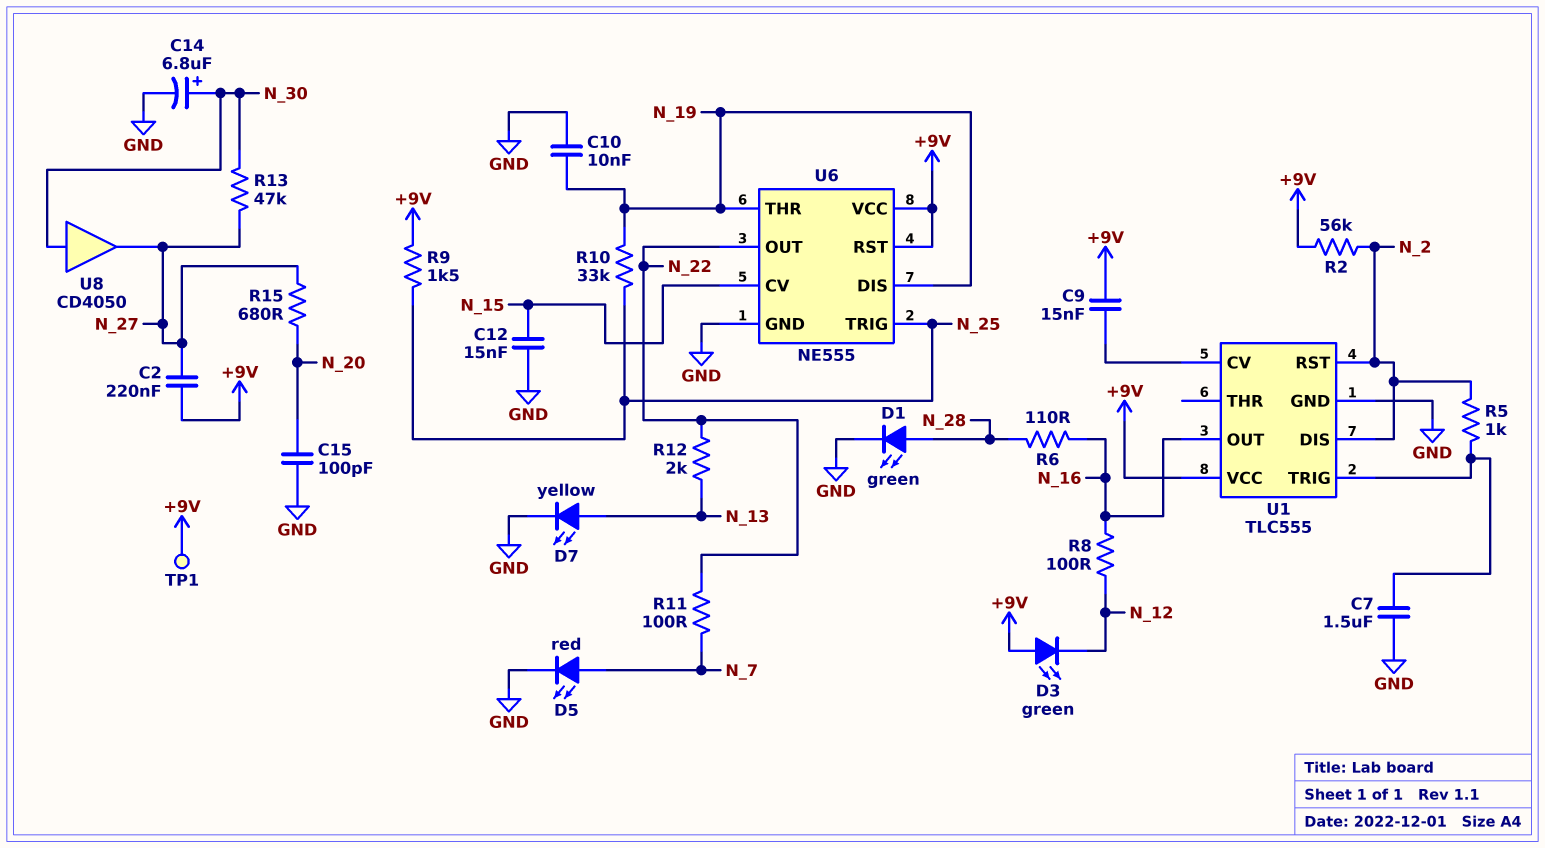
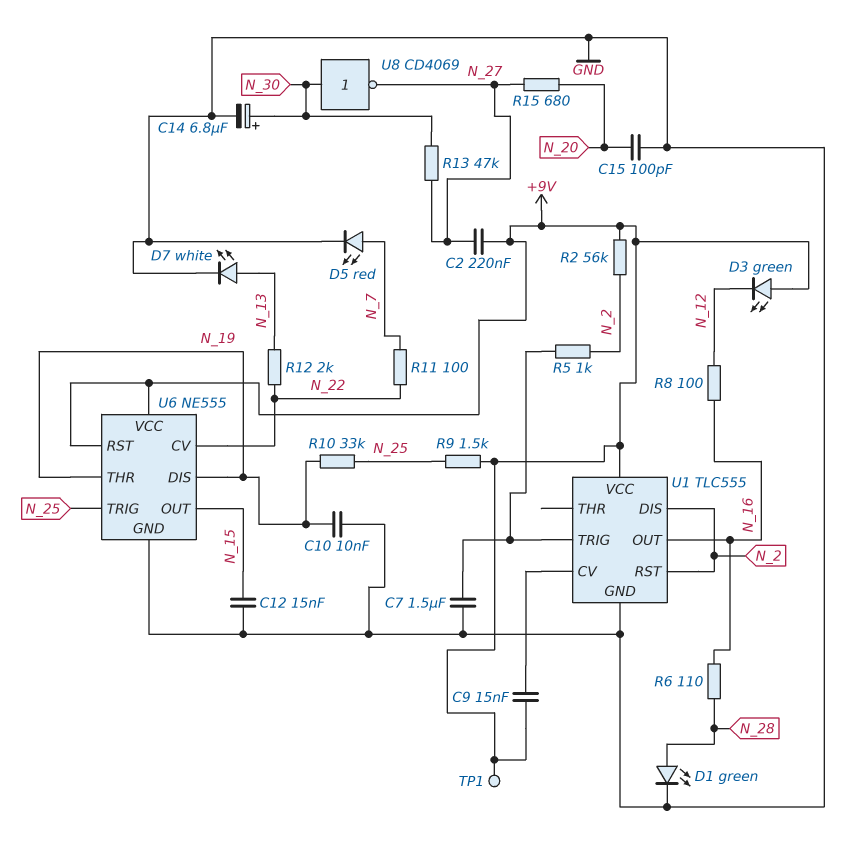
D7: LED yellow (A N_13, K GND) -> LED white (A N_13, K GND)
U6 pin CV: N_15 -> N_22
U6 pin OUT: N_22 -> N_15
U8: buffer CD4050 (in N_30, out N_27) -> NOT CD4069 (in N_30, out N_27)

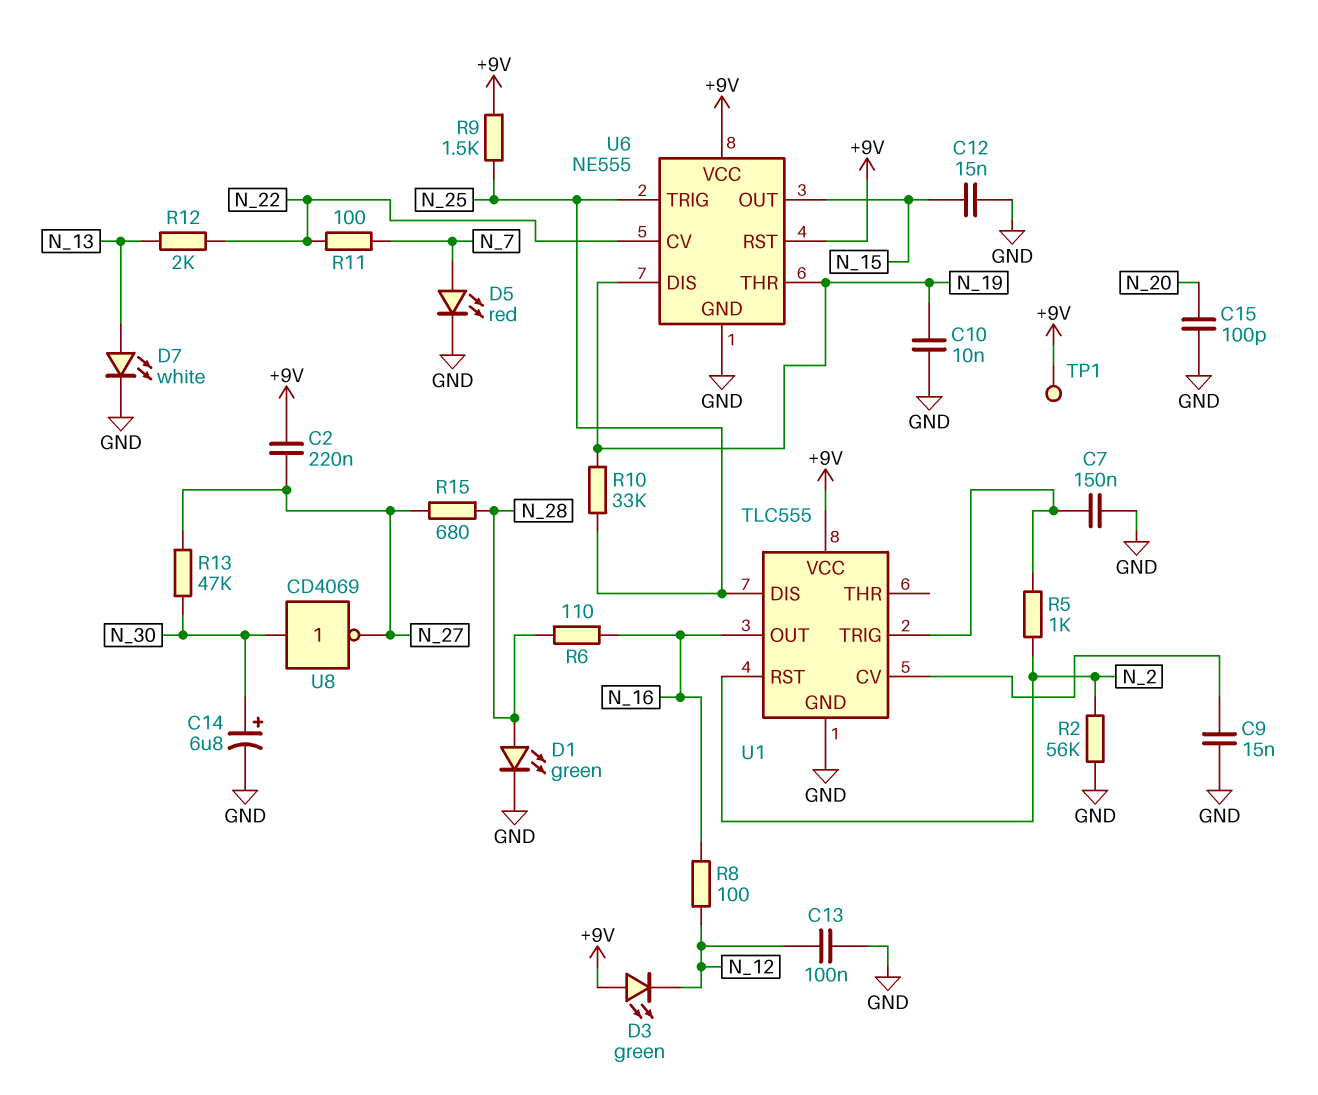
C7: 1.5uF (GND, U1/TRIG) -> 150nF (GND, U1/TRIG)
C9: 15nF (+9V, U1/CV) -> 15nF (GND, U1/CV)
C13: none -> 100nF (GND, N_12)
R2: 56k (+9V, N_2) -> 56k (GND, N_2)
R15: 680 (N_20, N_27) -> 680 (N_27, N_28)
U1 pin DIS: N_2 -> N_25

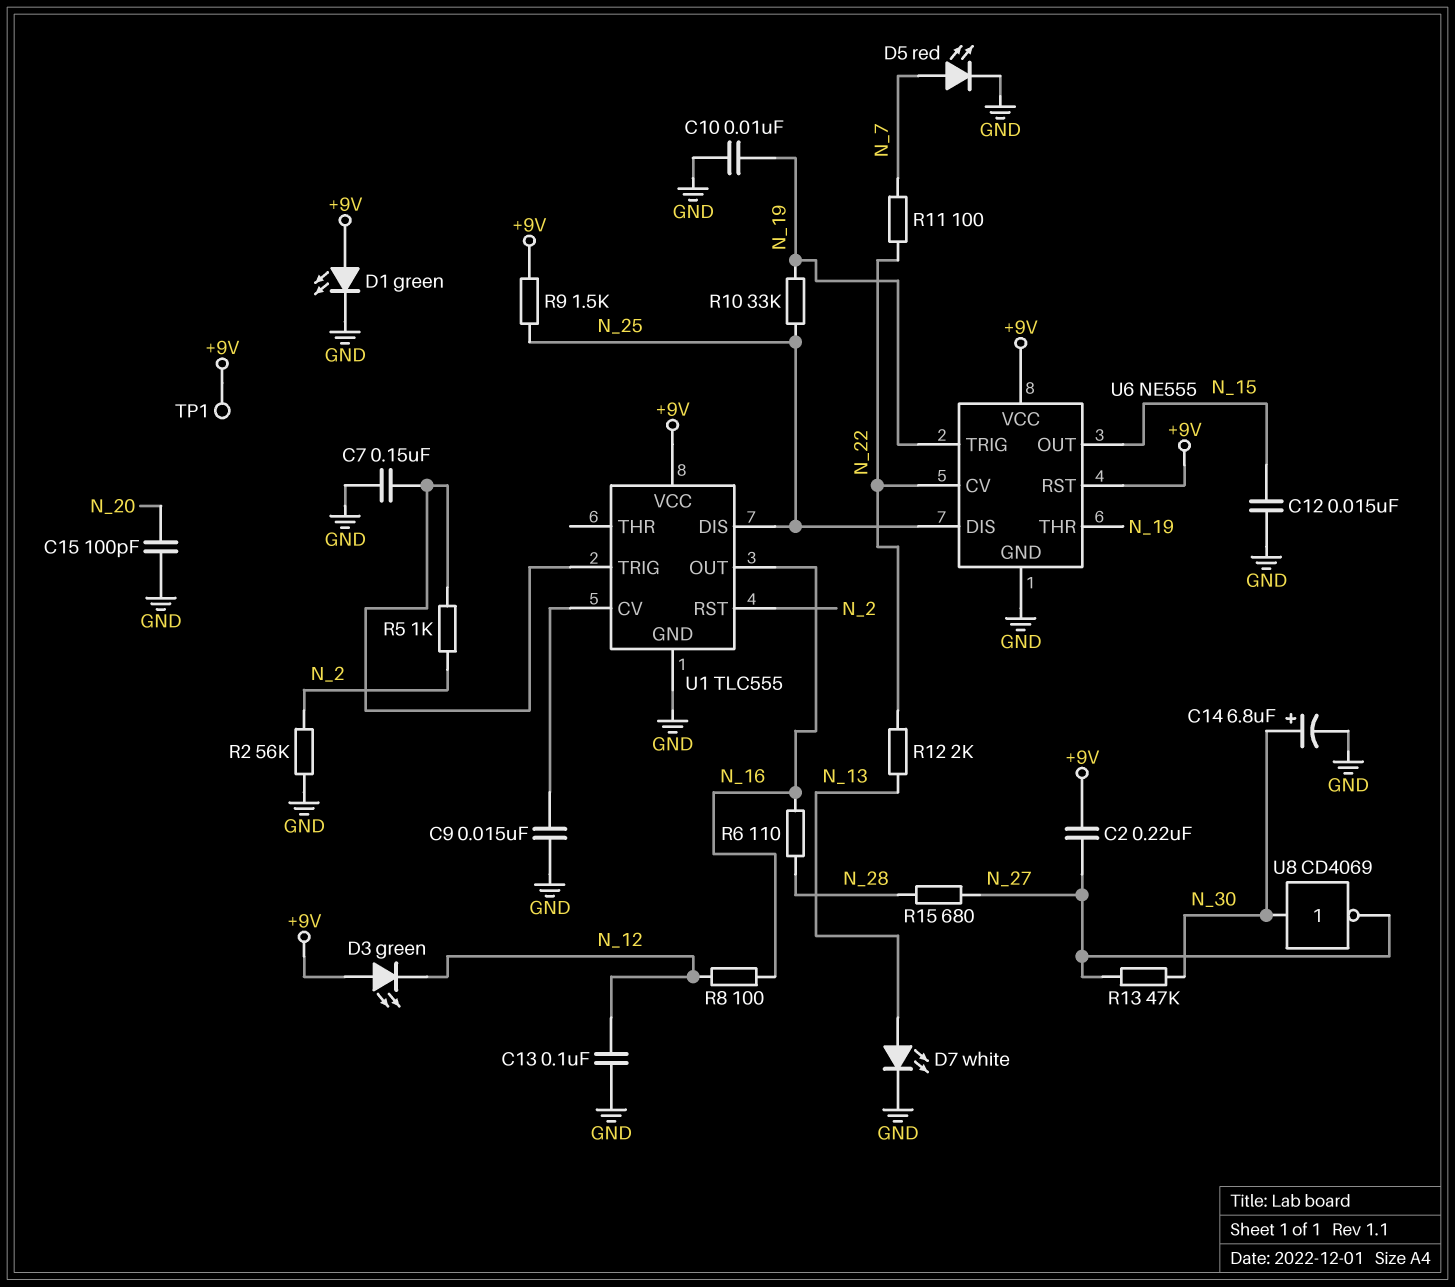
D1: LED green (A N_28, K GND) -> LED green (A +9V, K GND)
U6 pin DIS: N_19 -> N_25
U6 pin TRIG: N_25 -> N_19

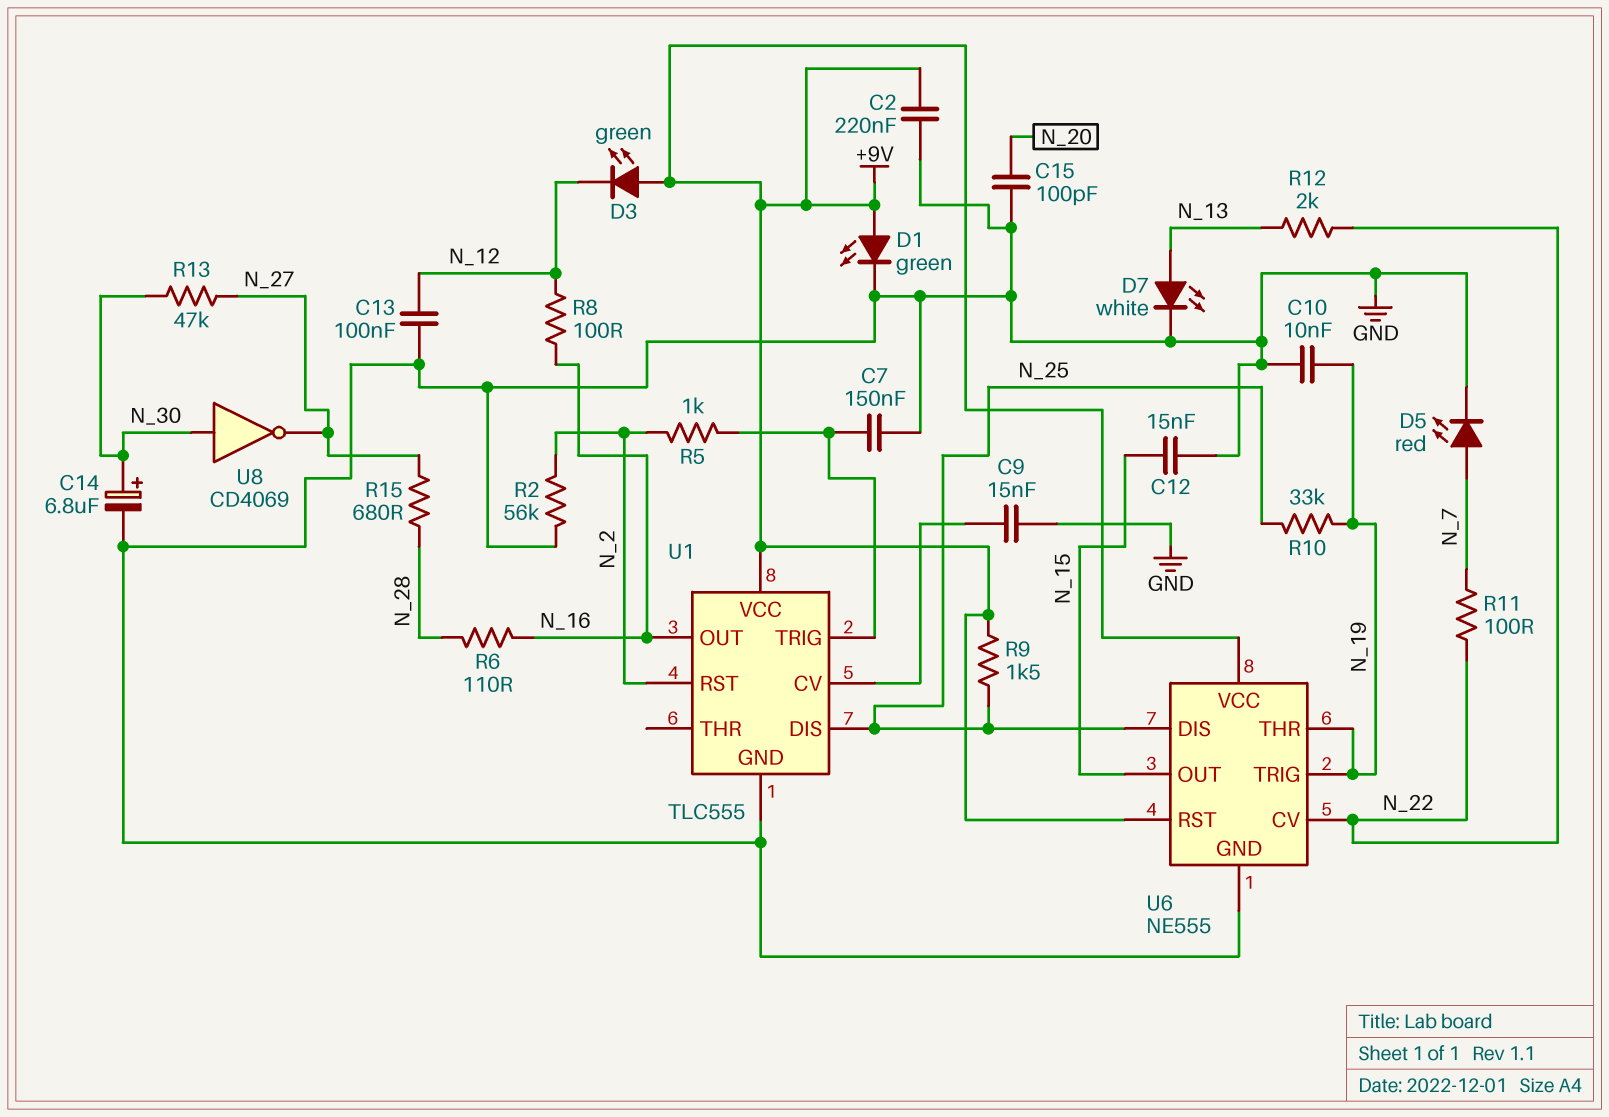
C2: 220nF (+9V, N_27) -> 220nF (+9V, GND)
TP1: test point (+9V) -> none

